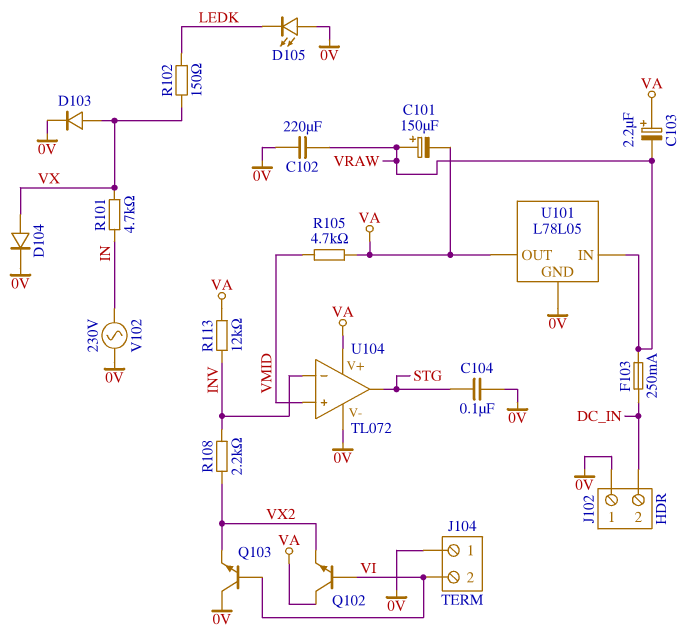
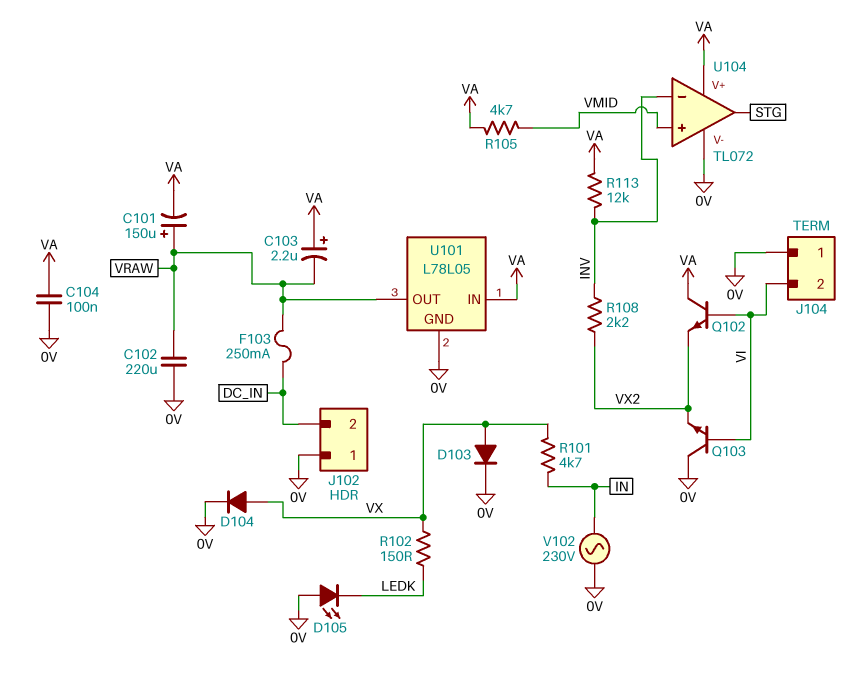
C104: 100nF (0V, STG) -> 100nF (0V, VA)
U101 pin IN: VRAW -> VA
U101 pin OUT: VA -> VRAW

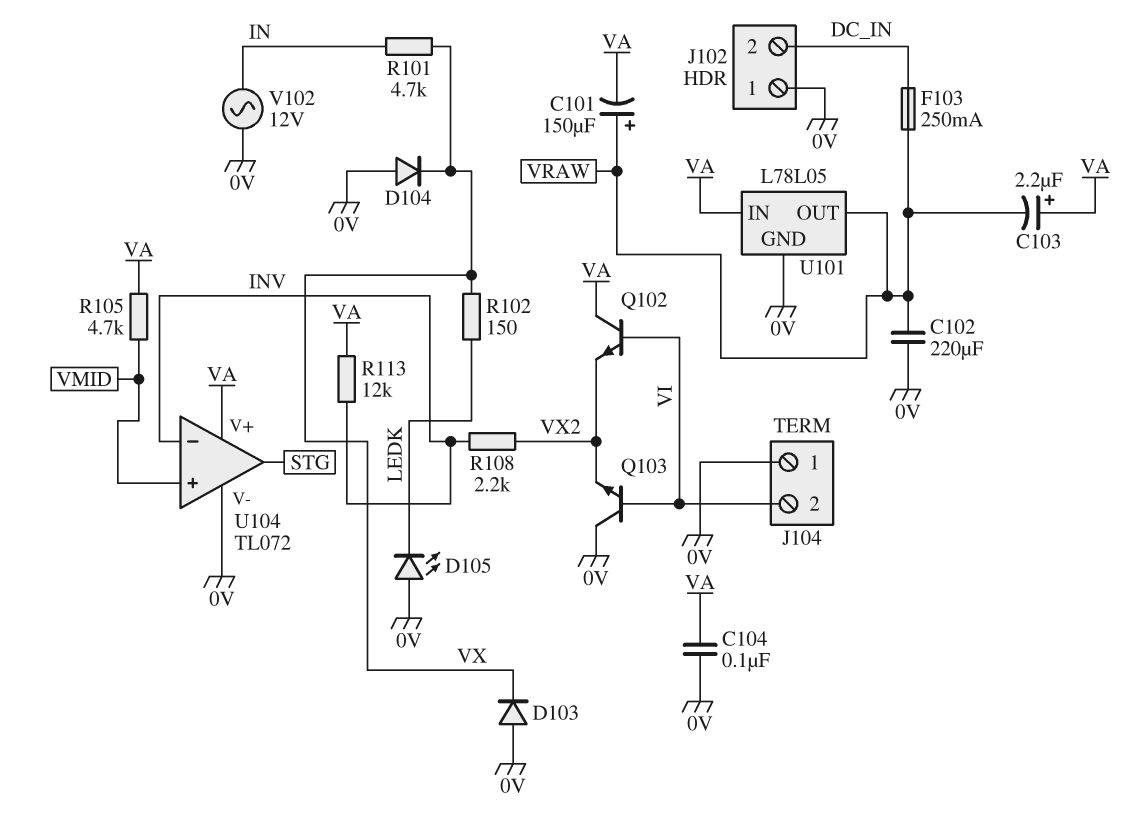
D103: diode (A VX, K 0V) -> diode (A 0V, K VX)
D104: diode (A VX, K 0V) -> diode (A 0V, K VX)
V102: AC 230V (0V, IN) -> AC 12V (0V, IN)

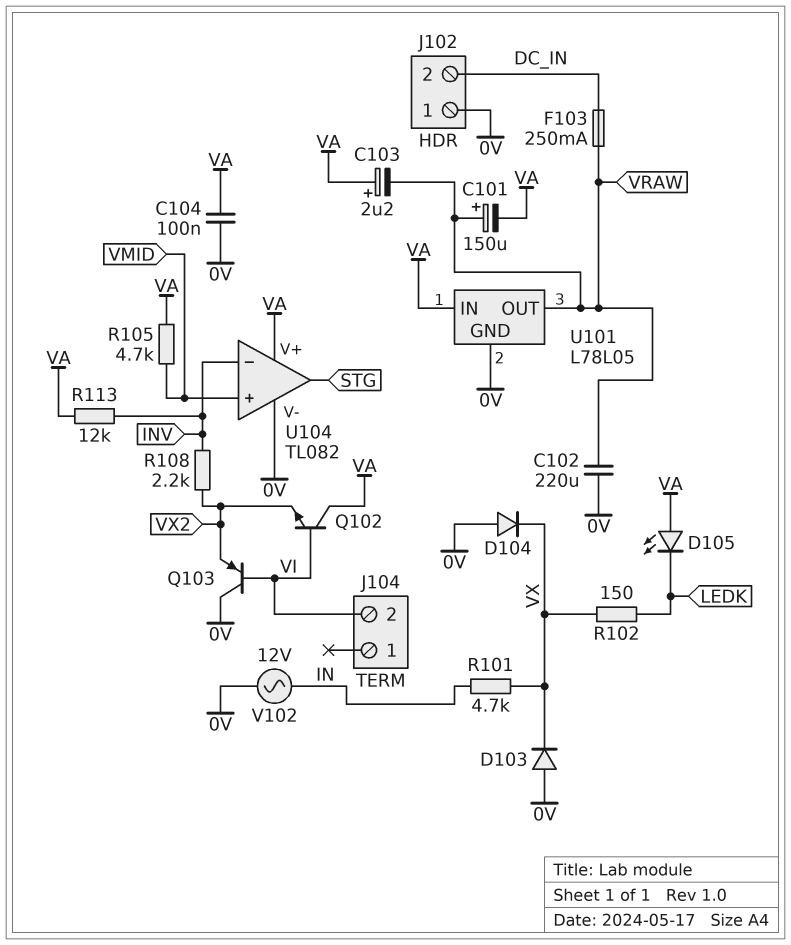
D105: LED (A 0V, K LEDK) -> LED (A VA, K LEDK)
J104 pin 1: 0V -> none
Q103: NPN (B VI, C 0V, E VX2) -> PNP (B VI, C 0V, E VX2)
U104: TL072 -> TL082

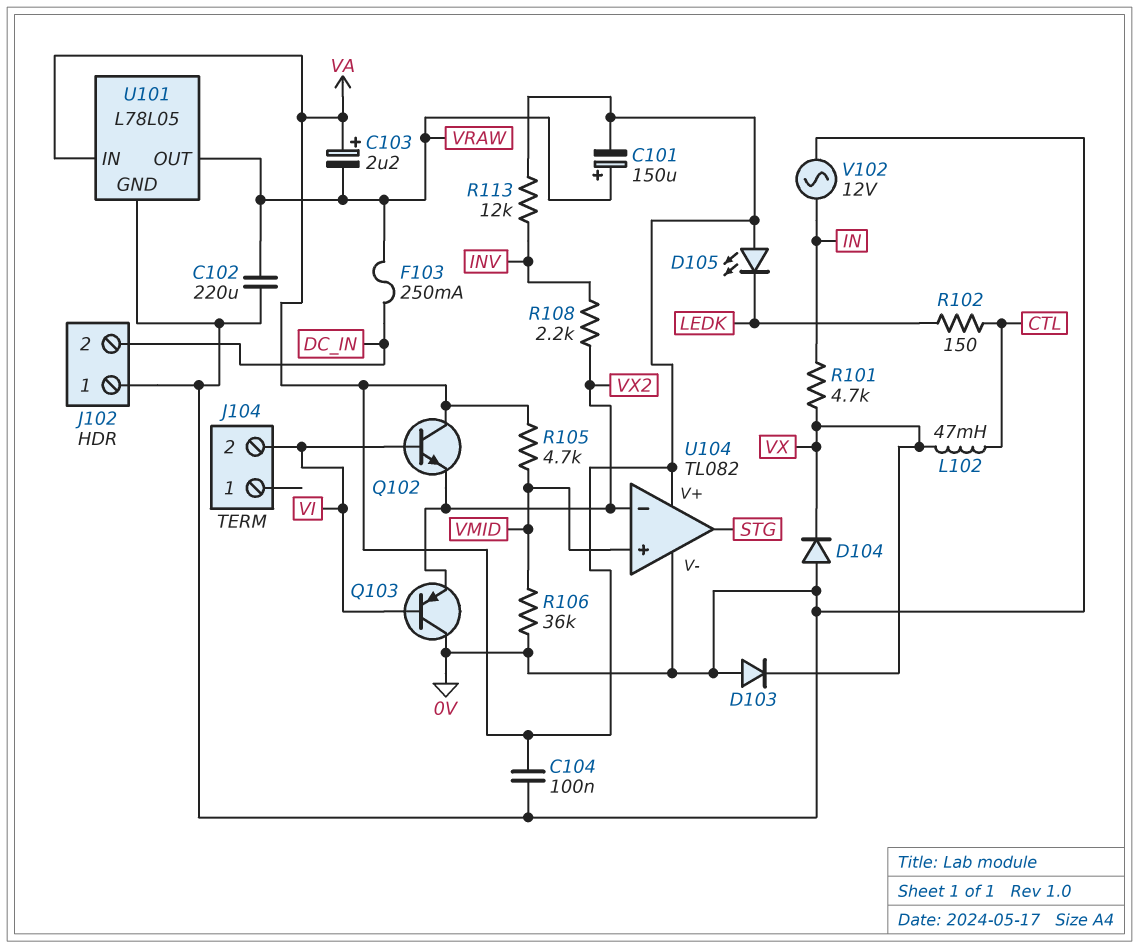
L102: none -> 47mH (CTL, VX)
R102: 150 (LEDK, VX) -> 150 (CTL, LEDK)
R106: none -> 36k (0V, VMID)
U104 pin in-: INV -> VX2

